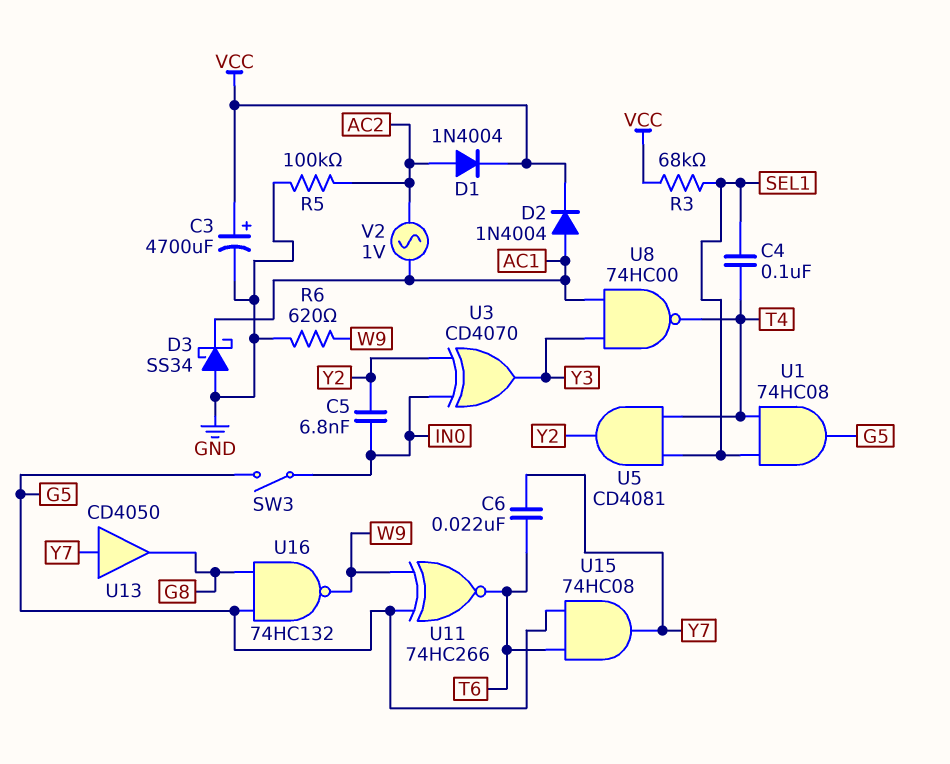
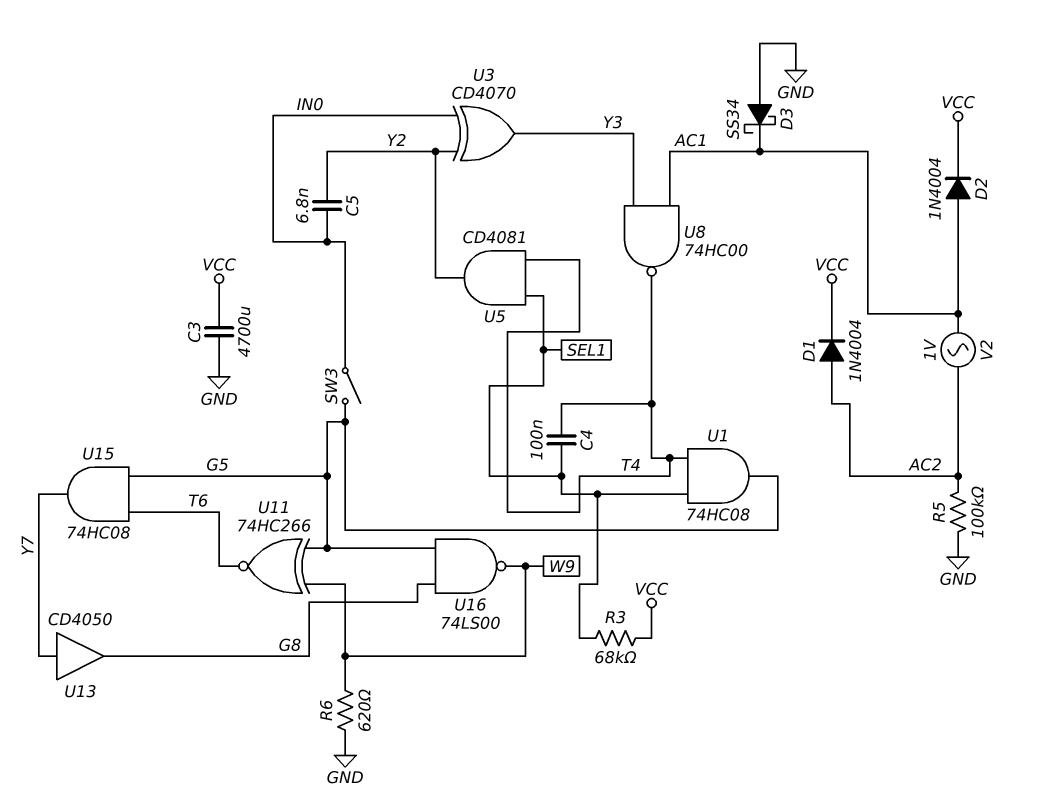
C3: 4700uF (plus VCC, minus GND) -> 4700uF (GND, VCC)
C6: 22nF (T6, Y7) -> none
U16: NAND 74HC132 (in G5, in G8, out W9) -> NAND 74LS00 (in G5, in G8, out W9)

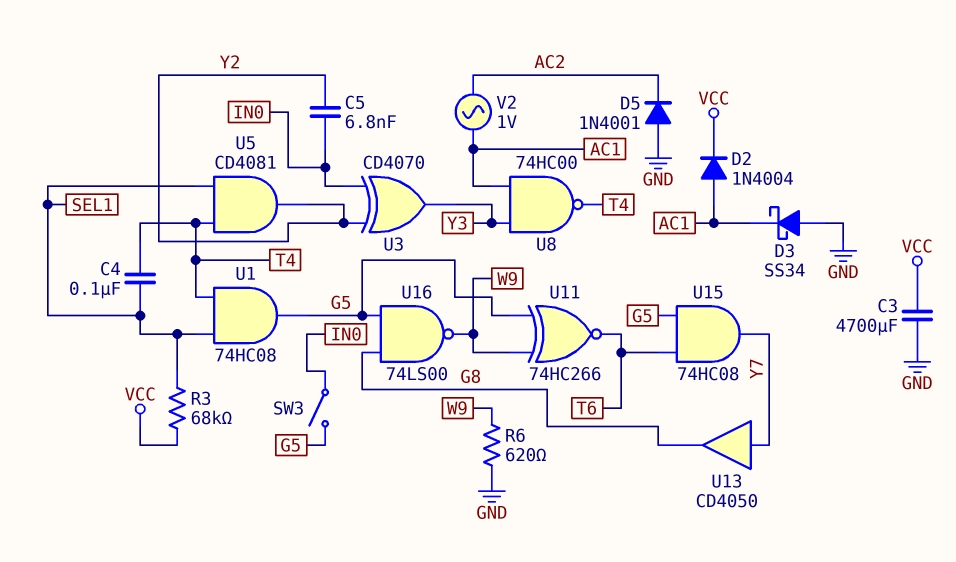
D1: diode 1N4004 (A AC2, K VCC) -> none
D5: none -> diode 1N4001 (A GND, K AC2)
R5: 100k (AC2, GND) -> none

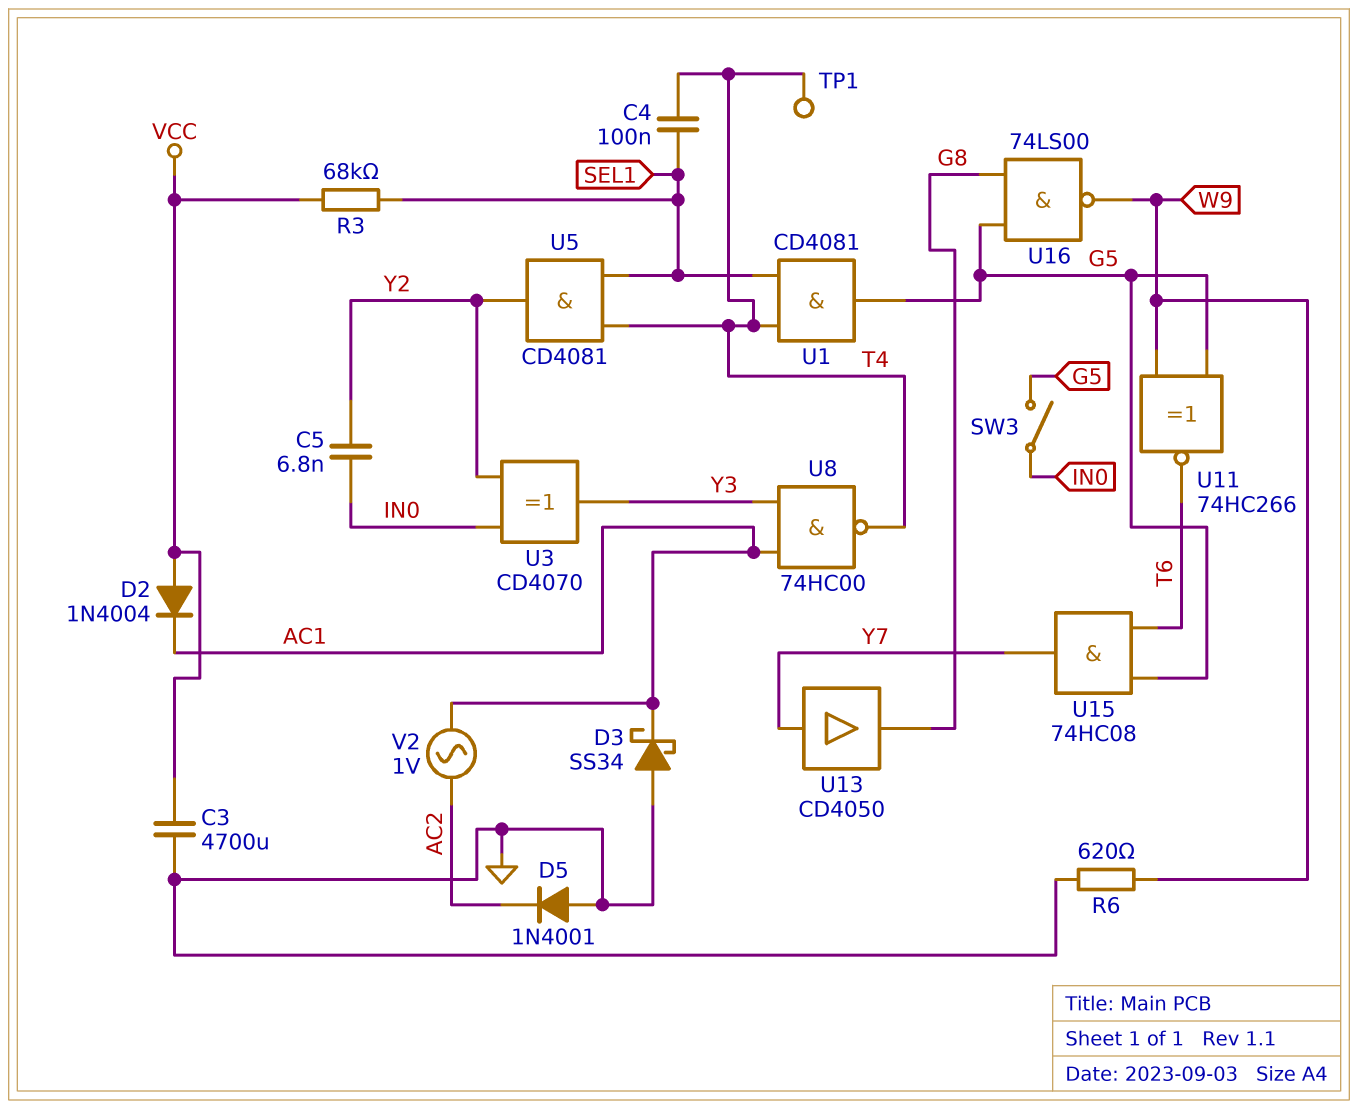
D2: diode 1N4004 (A AC1, K VCC) -> diode 1N4004 (A VCC, K AC1)
TP1: none -> test point (T4)
U1: AND 74HC08 (in SEL1, in T4, out G5) -> AND CD4081 (in SEL1, in T4, out G5)

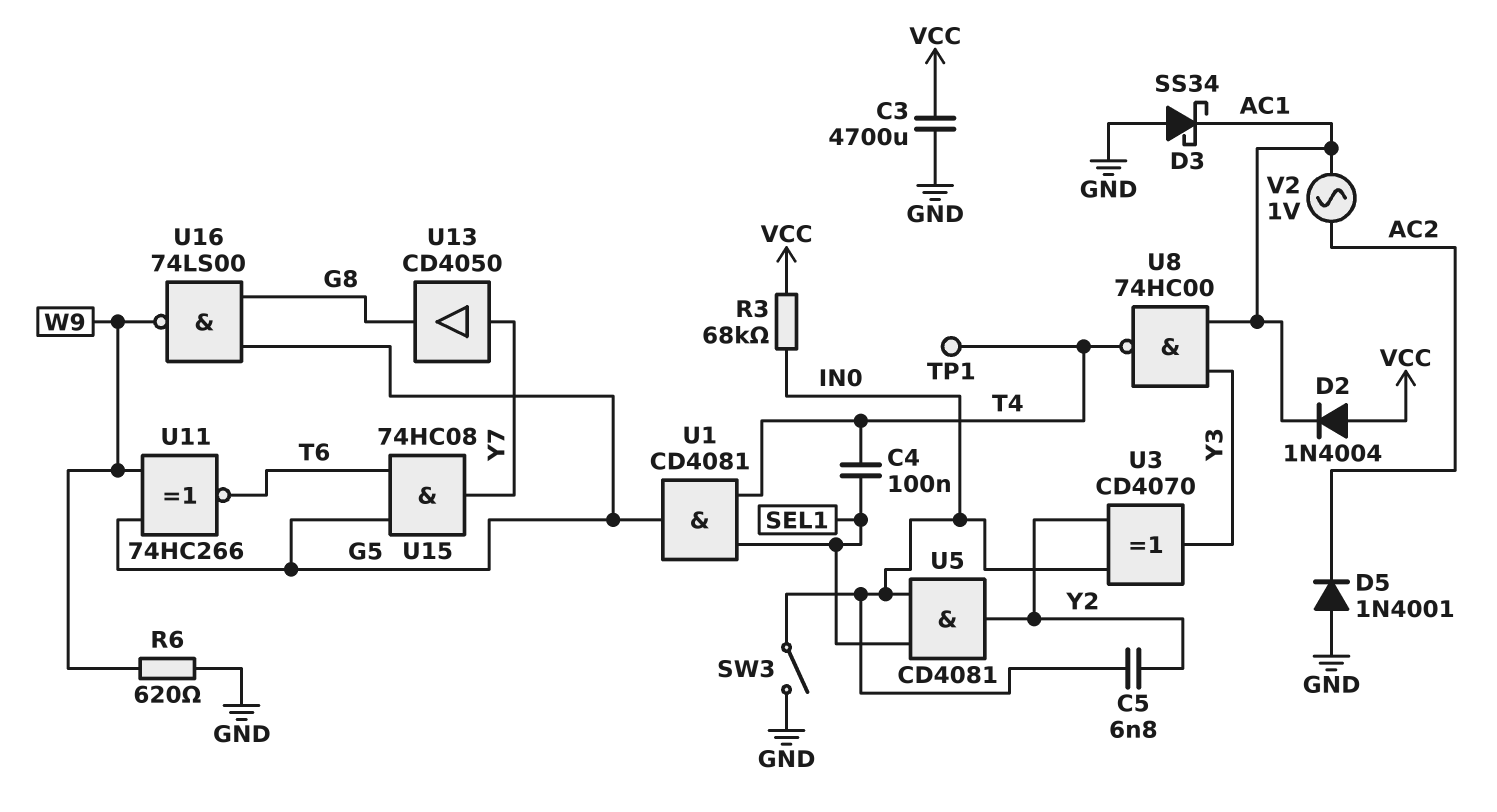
R3: 68k (SEL1, VCC) -> 68k (IN0, VCC)
SW3: switch (G5, IN0) -> switch (GND, IN0)
U5: AND CD4081 (in SEL1, in T4, out Y2) -> AND CD4081 (in IN0, in SEL1, out Y2)

